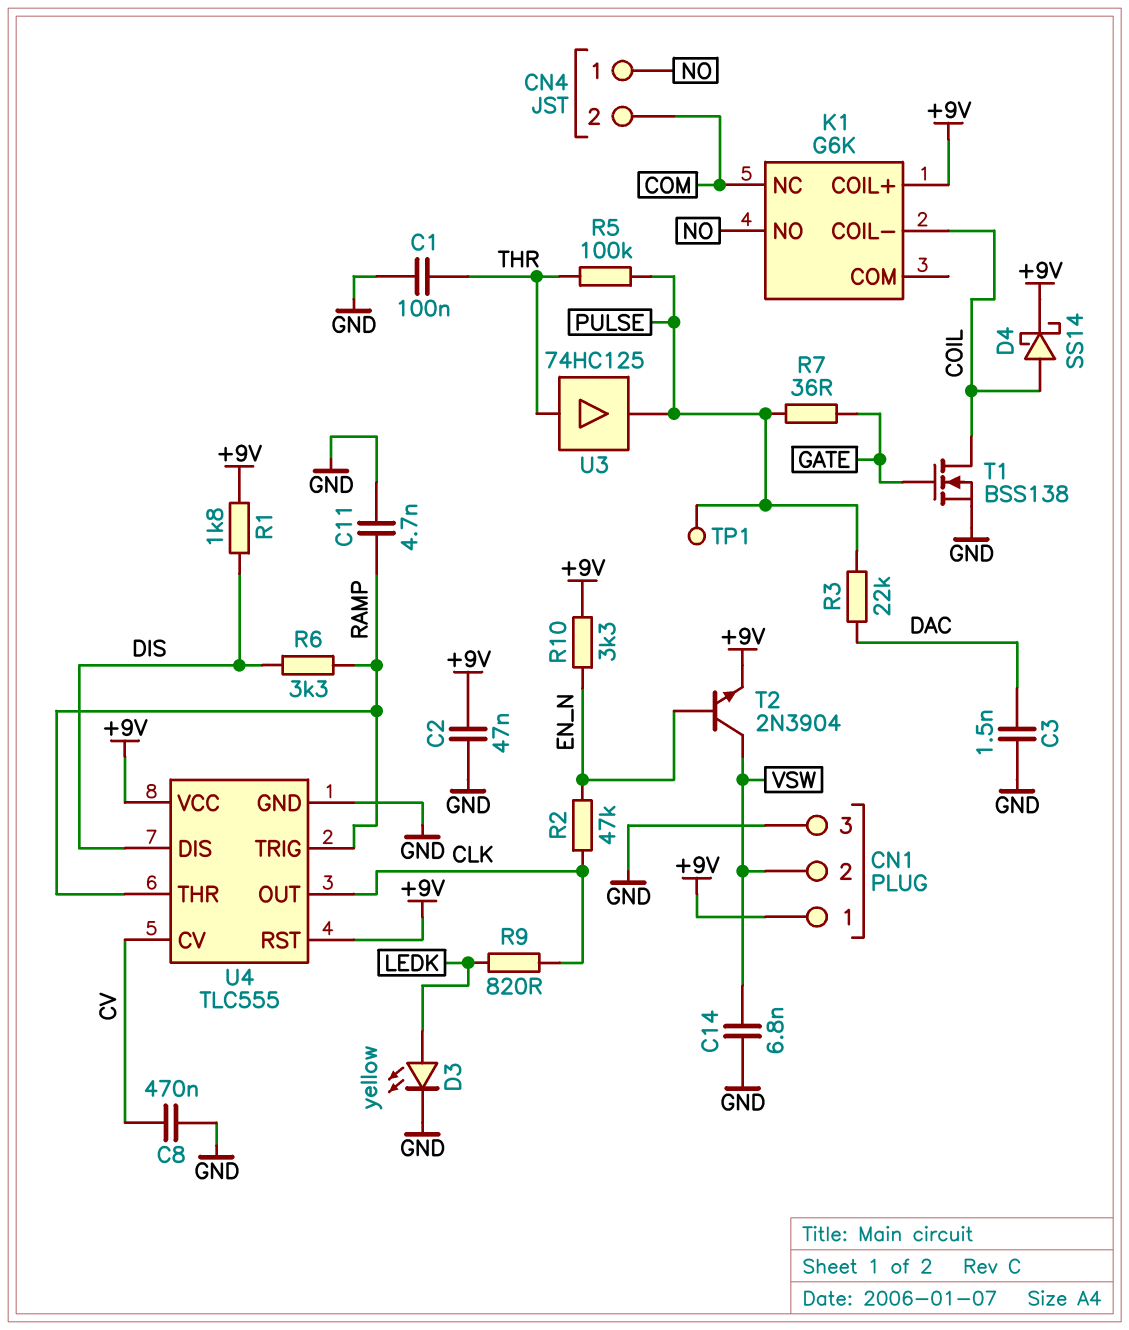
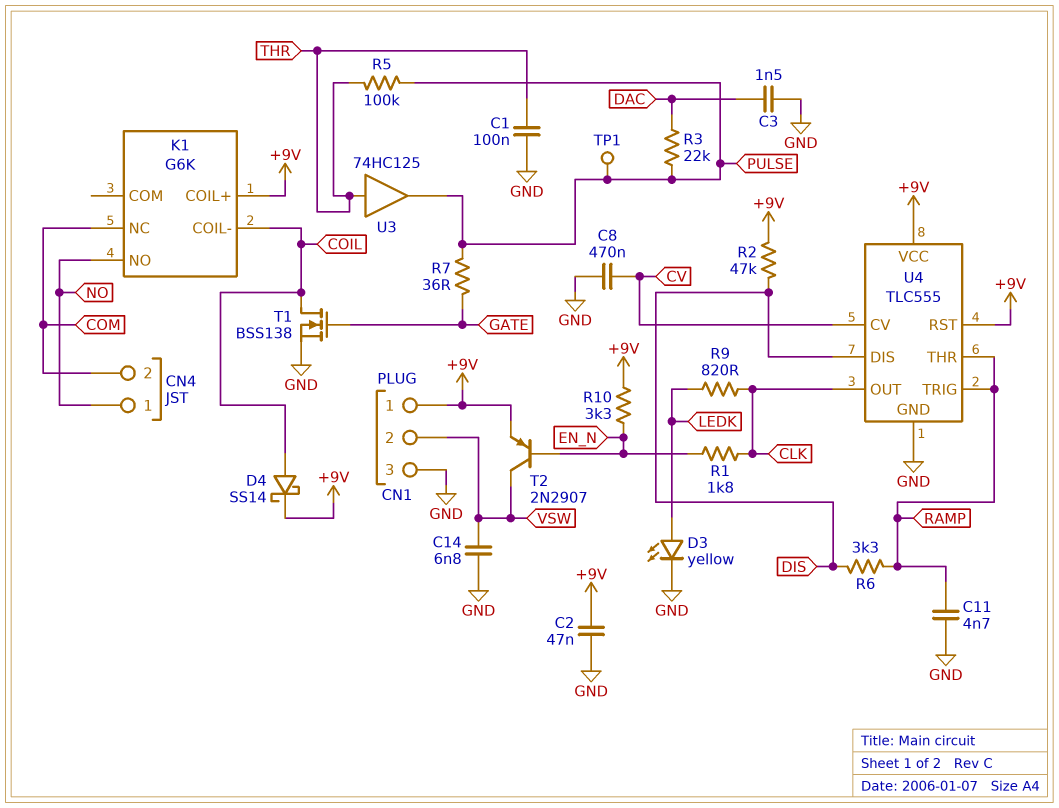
R1: 1.8k (+9V, DIS) -> 1.8k (CLK, EN_N)
R2: 47k (CLK, EN_N) -> 47k (+9V, DIS)
T2: NPN 2N3904 (B EN_N, C VSW, E +9V) -> PNP 2N2907 (B EN_N, C VSW, E +9V)

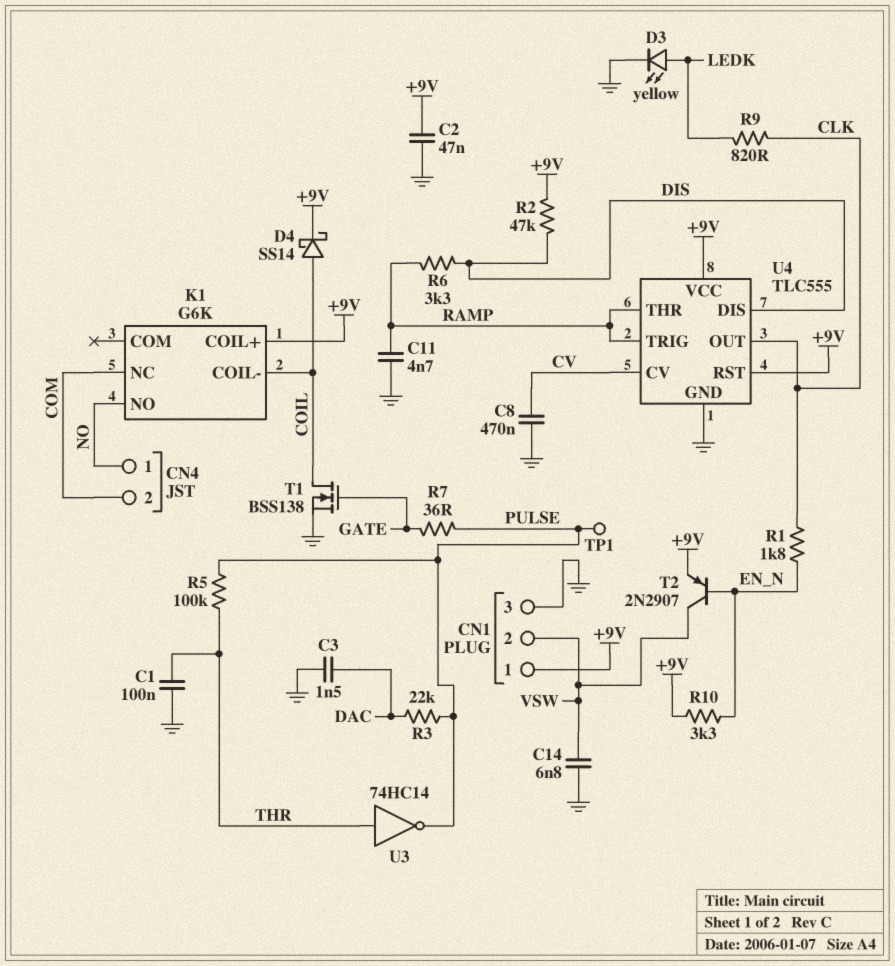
U3: buffer 74HC125 (in THR, out PULSE) -> NOT 74HC14 (in THR, out PULSE)

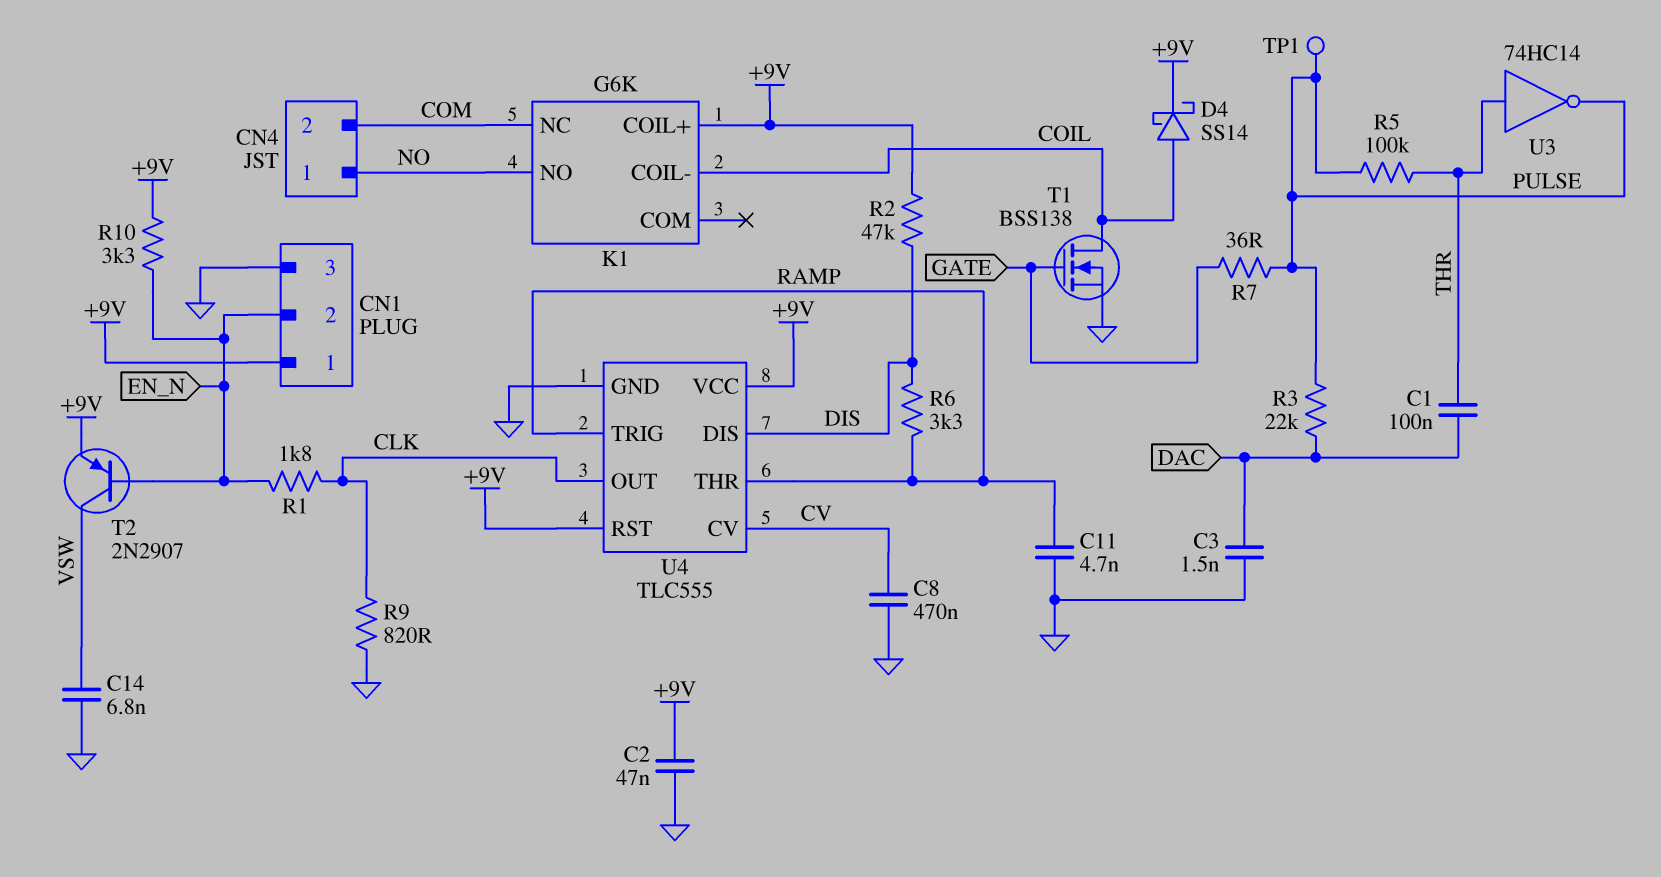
C1: 100nF (GND, THR) -> 100nF (DAC, THR)
CN1 pin 2: VSW -> EN_N
D3: LED yellow (A LEDK, K GND) -> none
R9: 820 (CLK, LEDK) -> 820 (CLK, GND)

